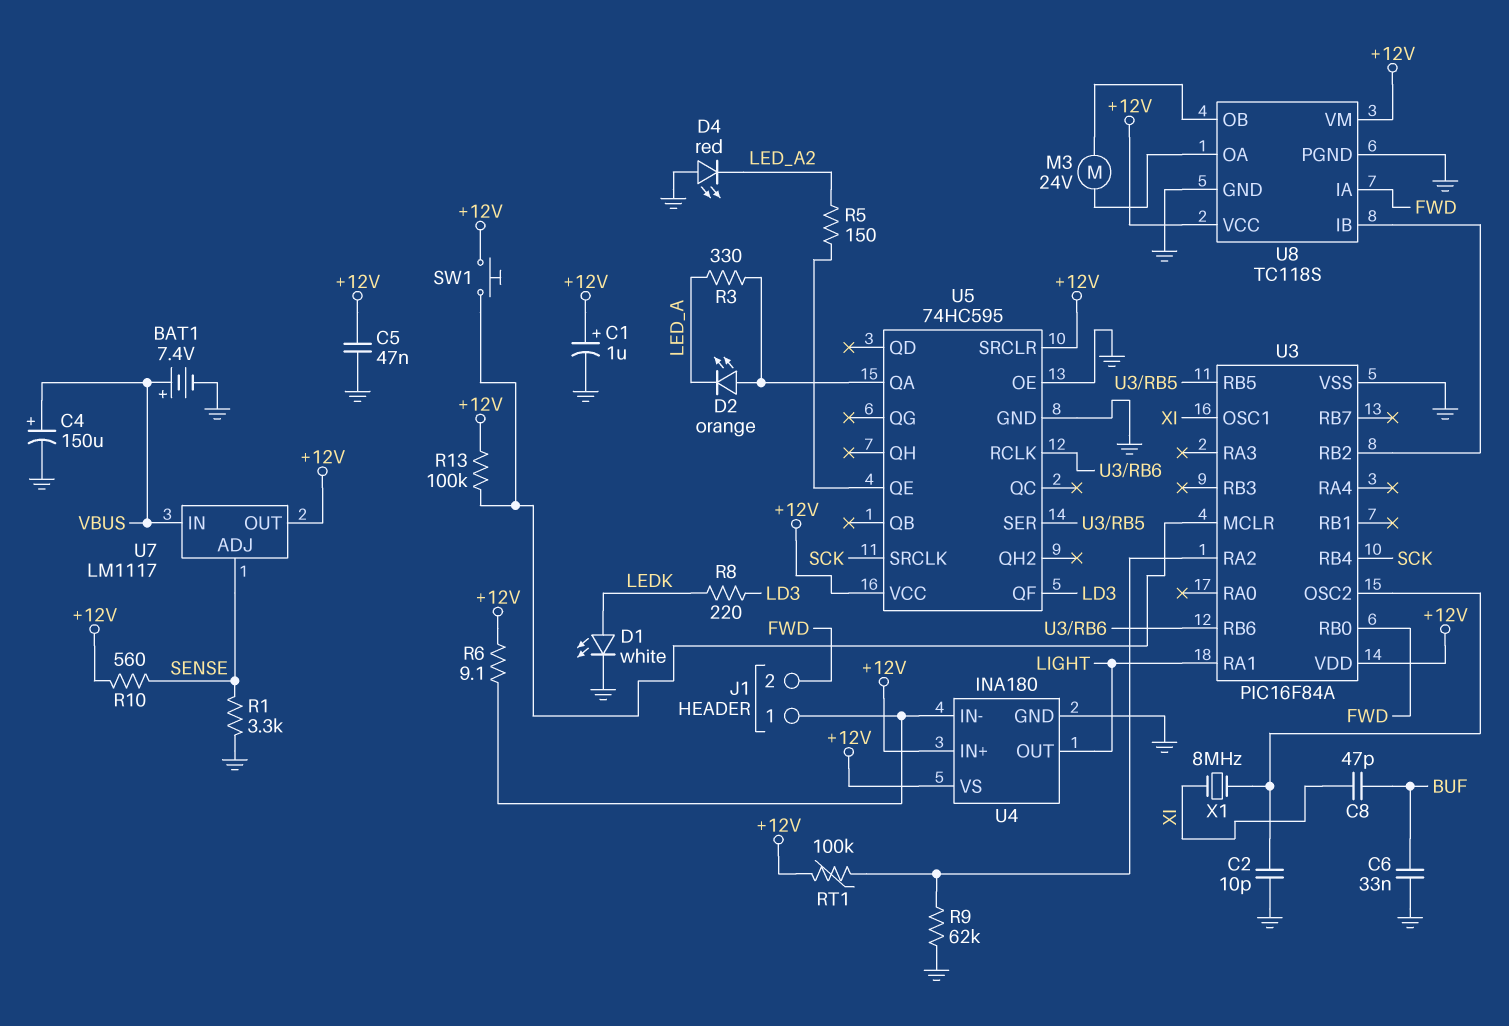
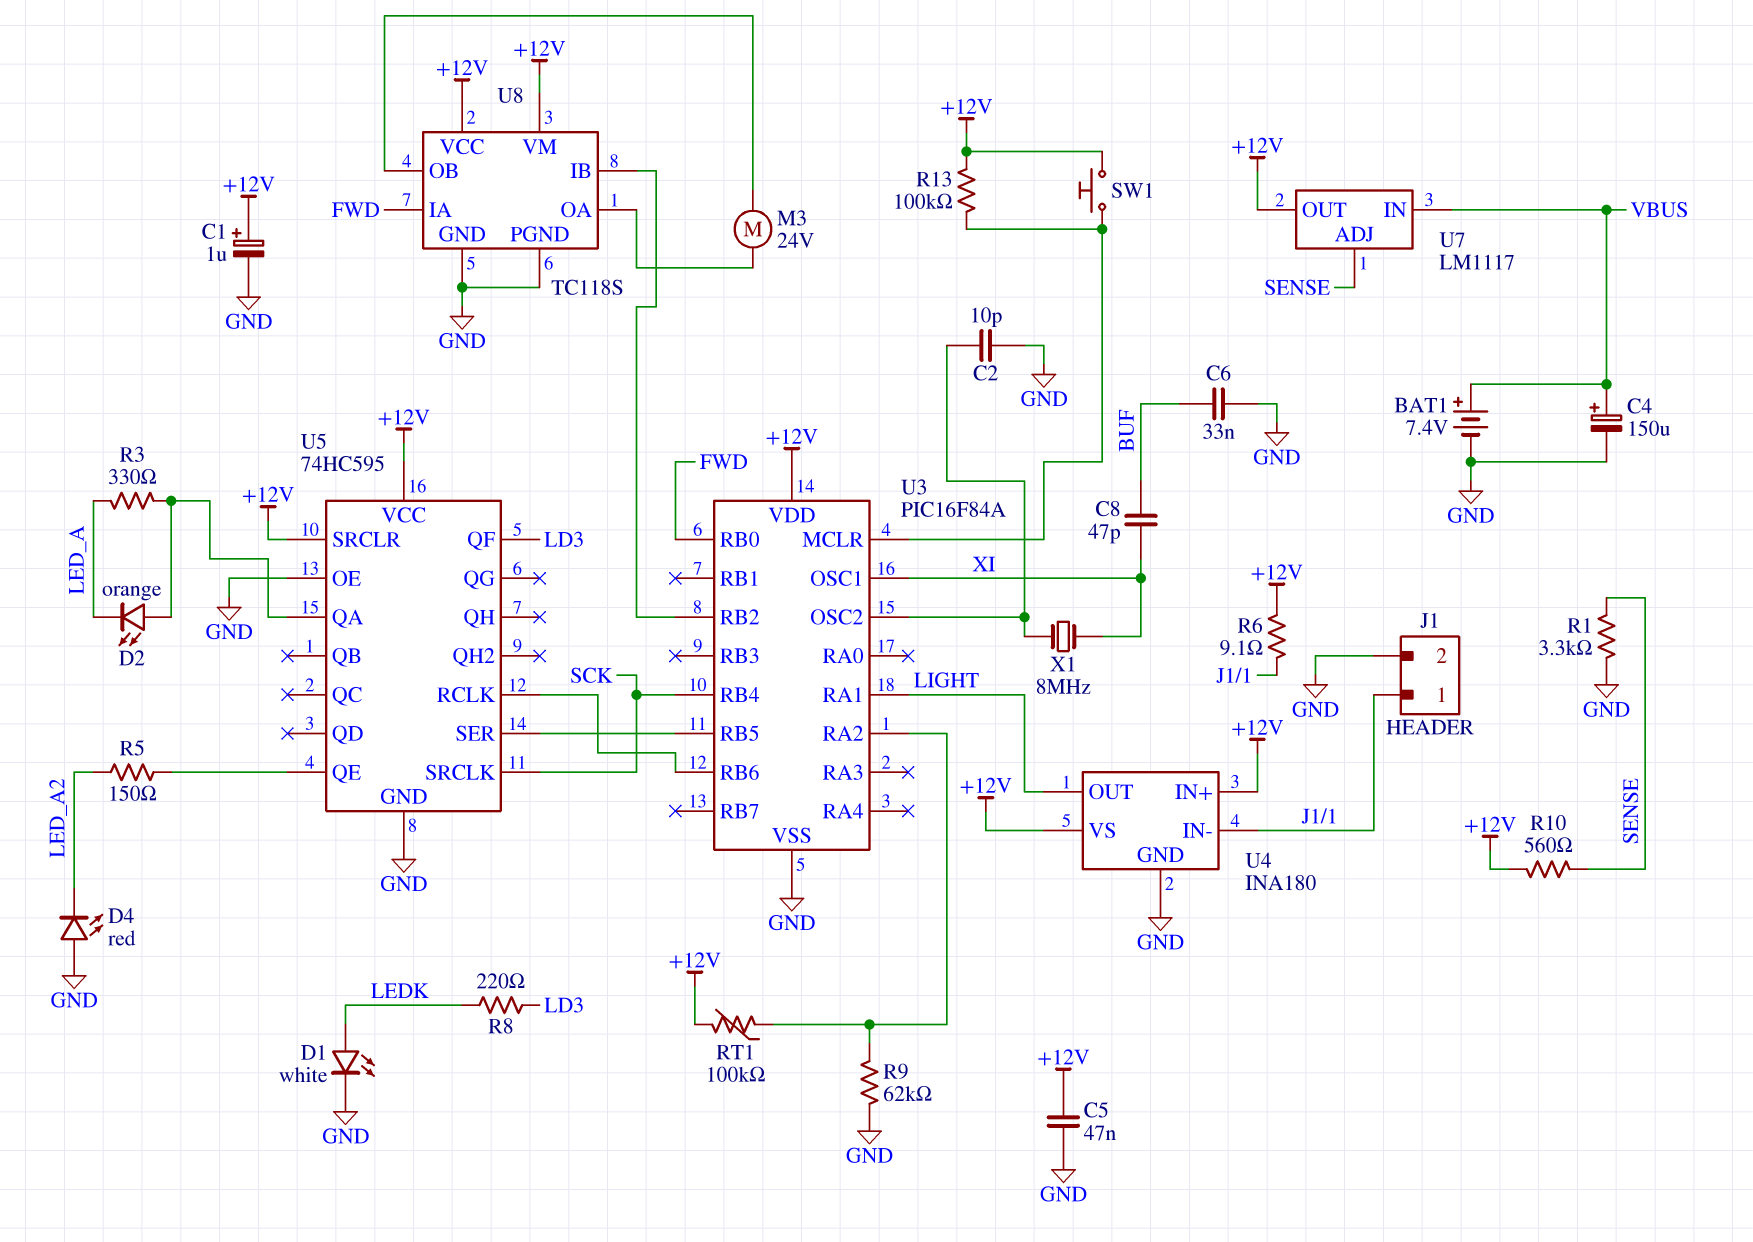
J1 pin 2: FWD -> GND

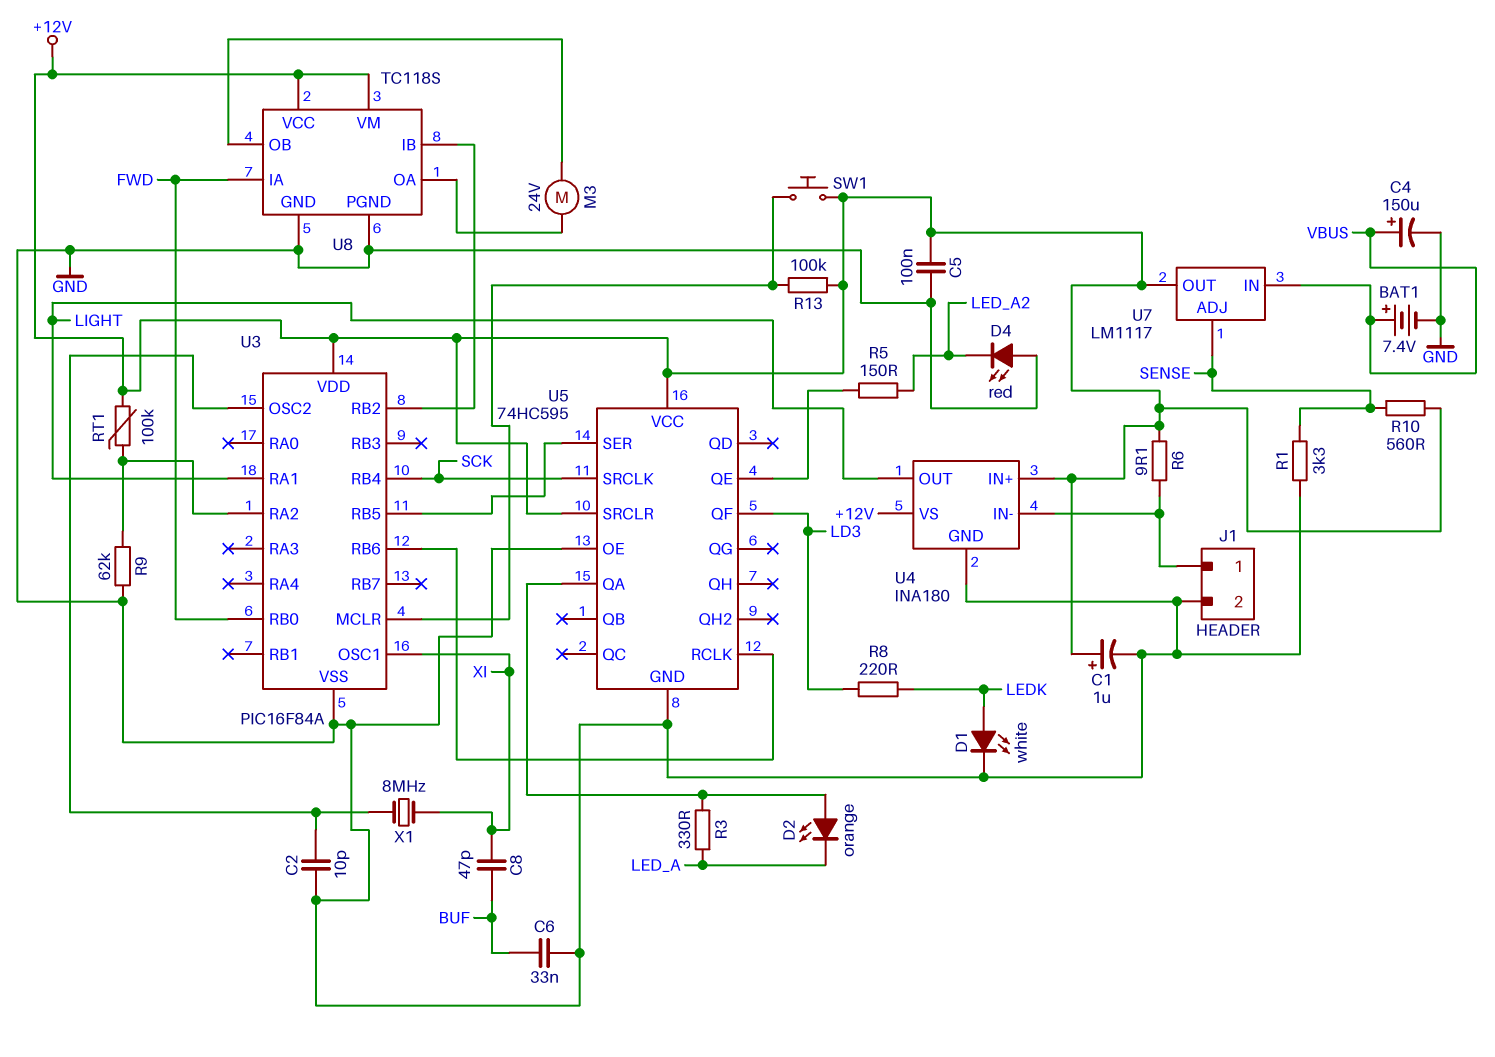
C5: 47nF (+12V, GND) -> 100nF (+12V, GND)

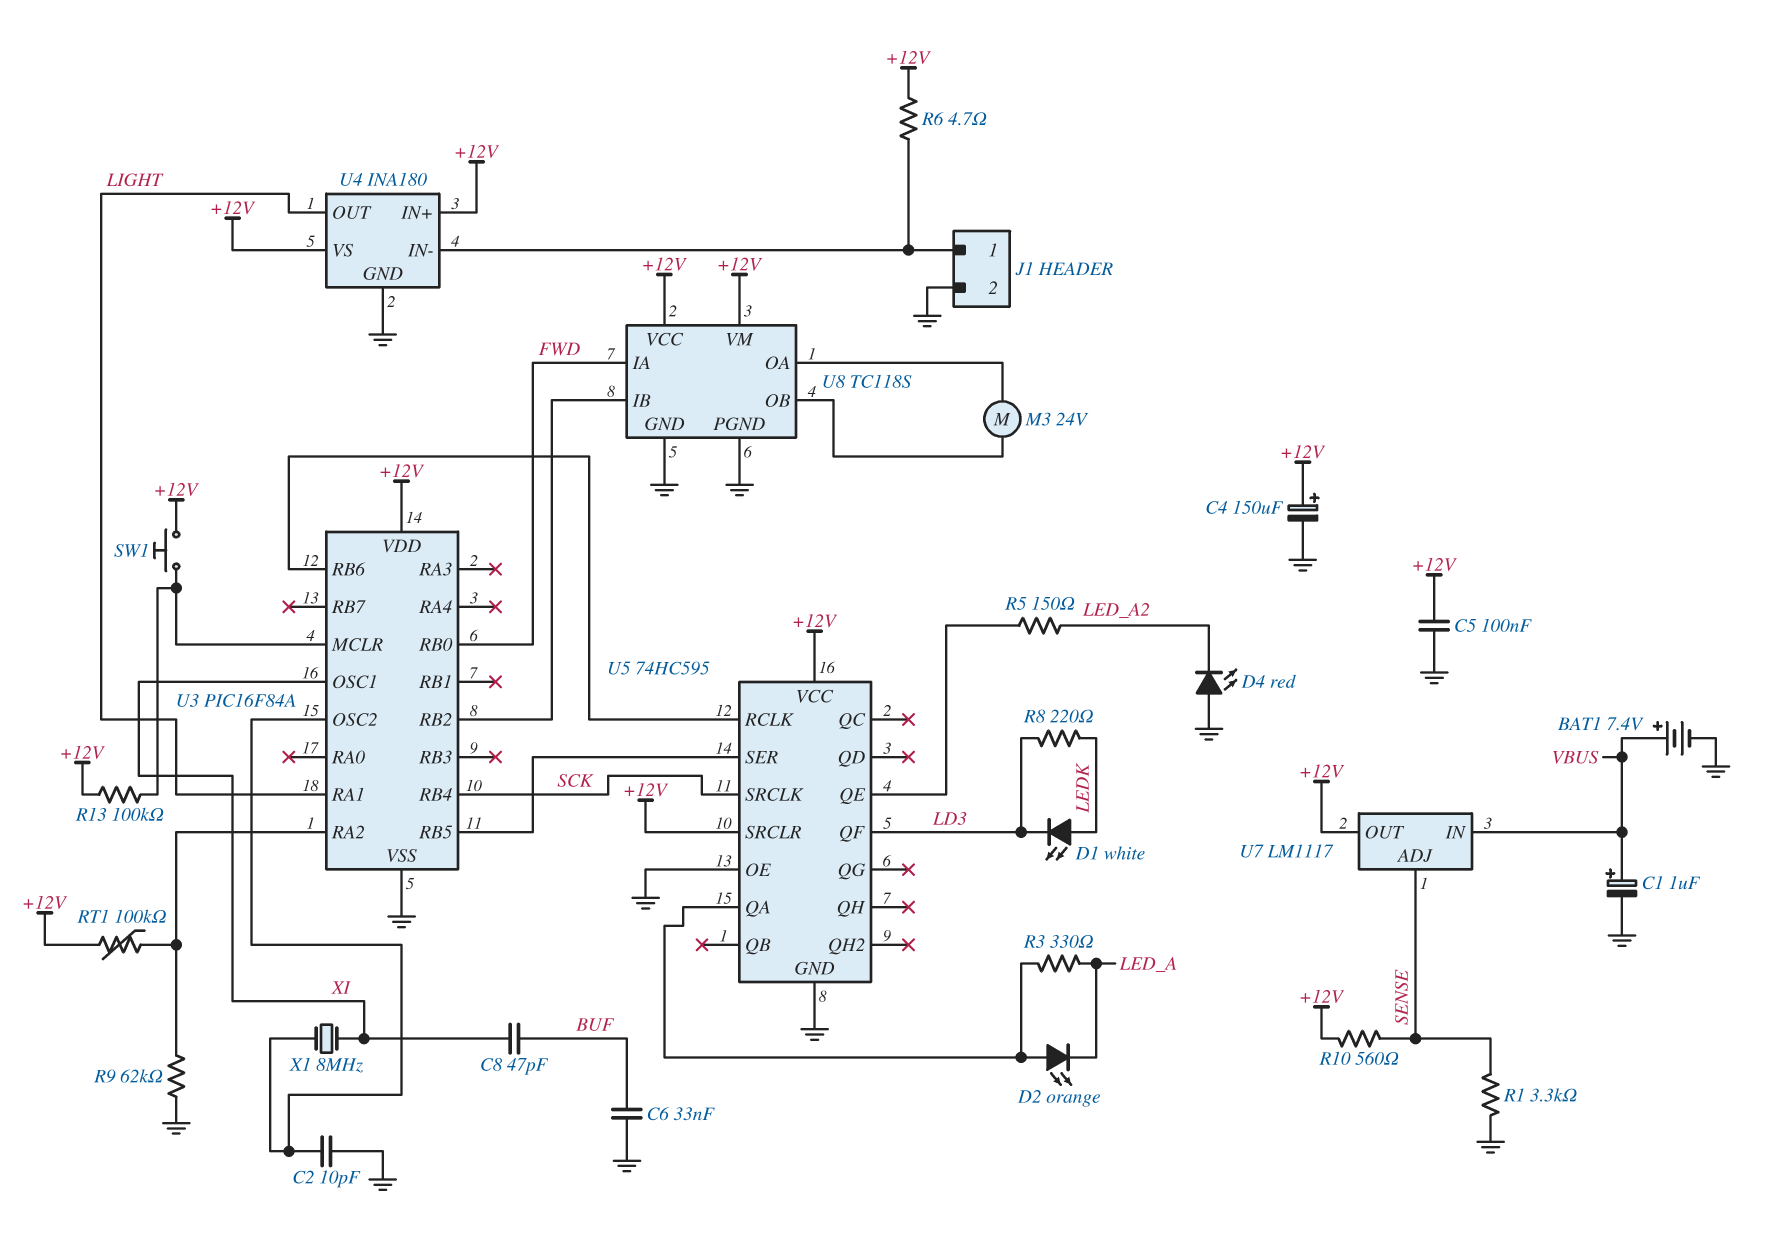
C1: 1uF (plus +12V, minus GND) -> 1uF (plus VBUS, minus GND)
C4: 150uF (plus VBUS, minus GND) -> 150uF (plus +12V, minus GND)
D1: LED white (A LEDK, K GND) -> LED white (A LEDK, K LD3)
R6: 9.1 (+12V, J1/1) -> 4.7 (+12V, J1/1)

